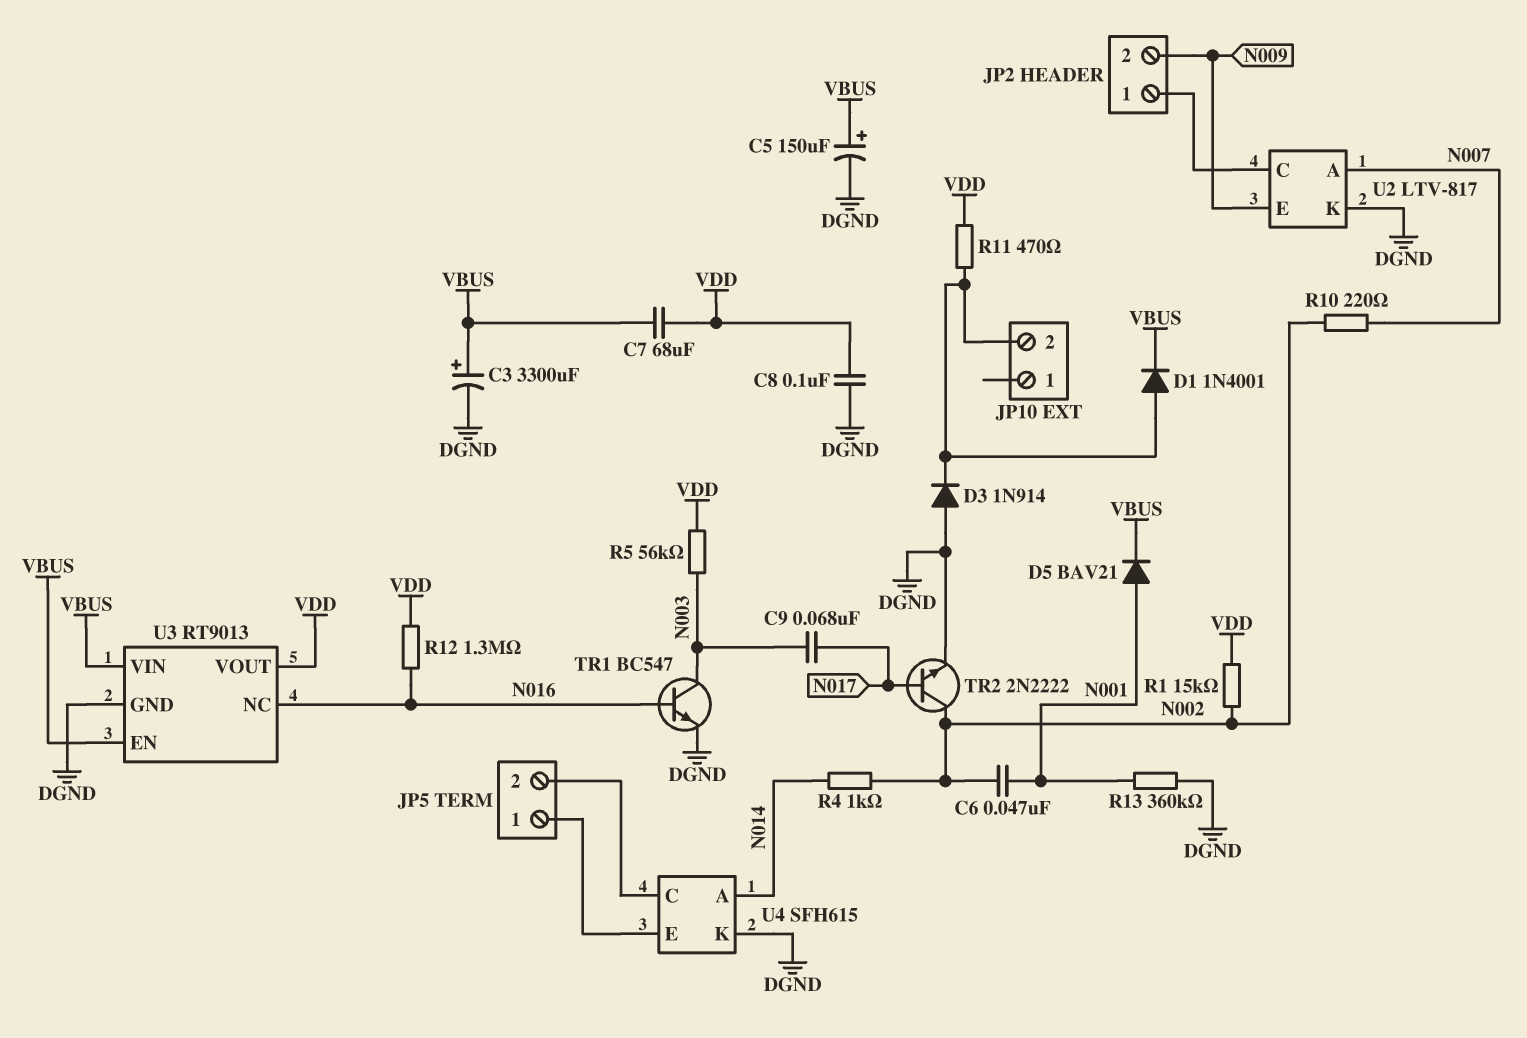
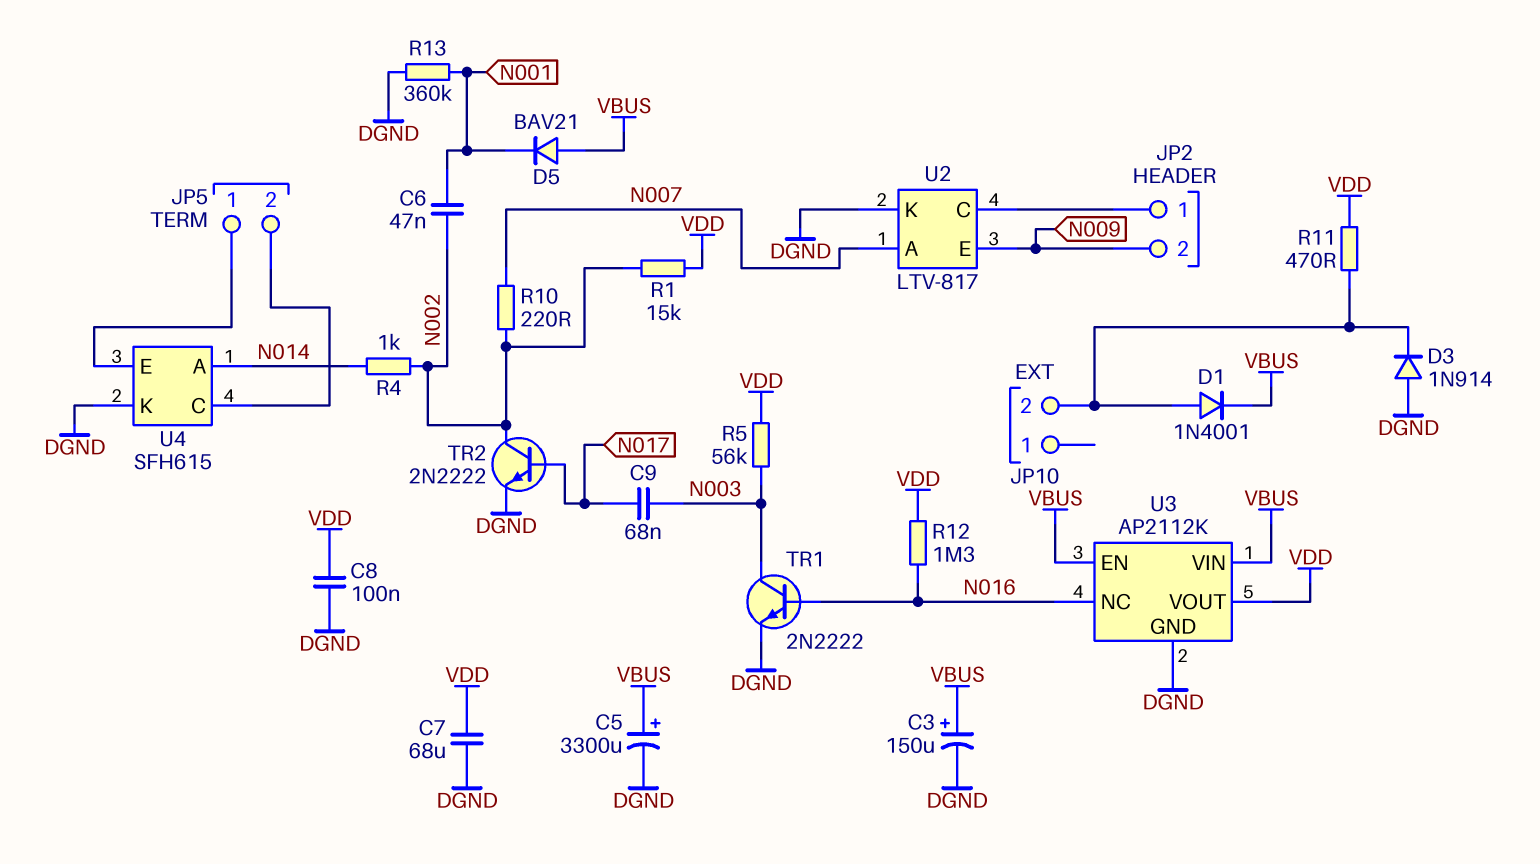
C3: 3300uF (plus VBUS, minus DGND) -> 150uF (plus VBUS, minus DGND)
C5: 150uF (plus VBUS, minus DGND) -> 3300uF (plus VBUS, minus DGND)
C7: 68uF (VBUS, VDD) -> 68uF (DGND, VDD)
D5: diode BAV21 (A N001, K VBUS) -> diode BAV21 (A VBUS, K N001)
TR1: NPN BC547 (B N016, C N003, E DGND) -> NPN 2N2222 (B N016, C N003, E DGND)
U3: RT9013 -> AP2112K

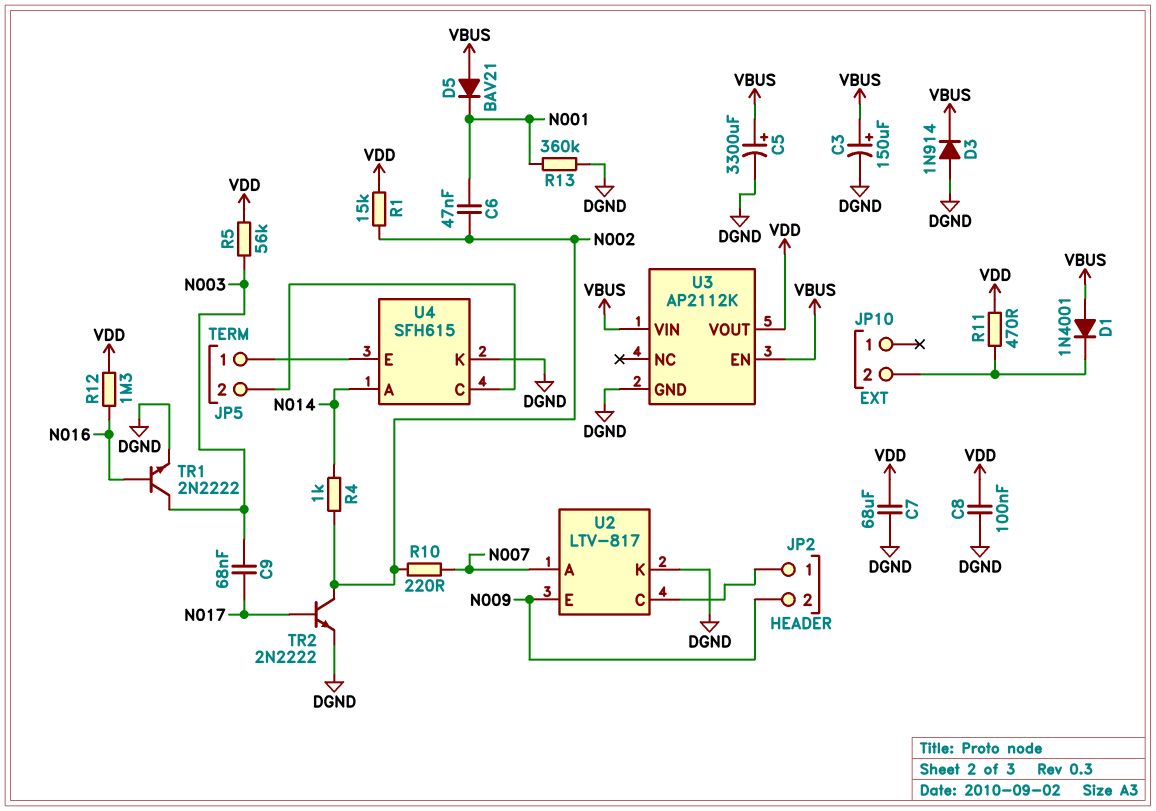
D1: diode 1N4001 (A JP10/2, K VBUS) -> diode 1N4001 (A VBUS, K JP10/2)
D3: diode 1N914 (A DGND, K JP10/2) -> diode 1N914 (A DGND, K VBUS)
U3 pin NC: N016 -> none

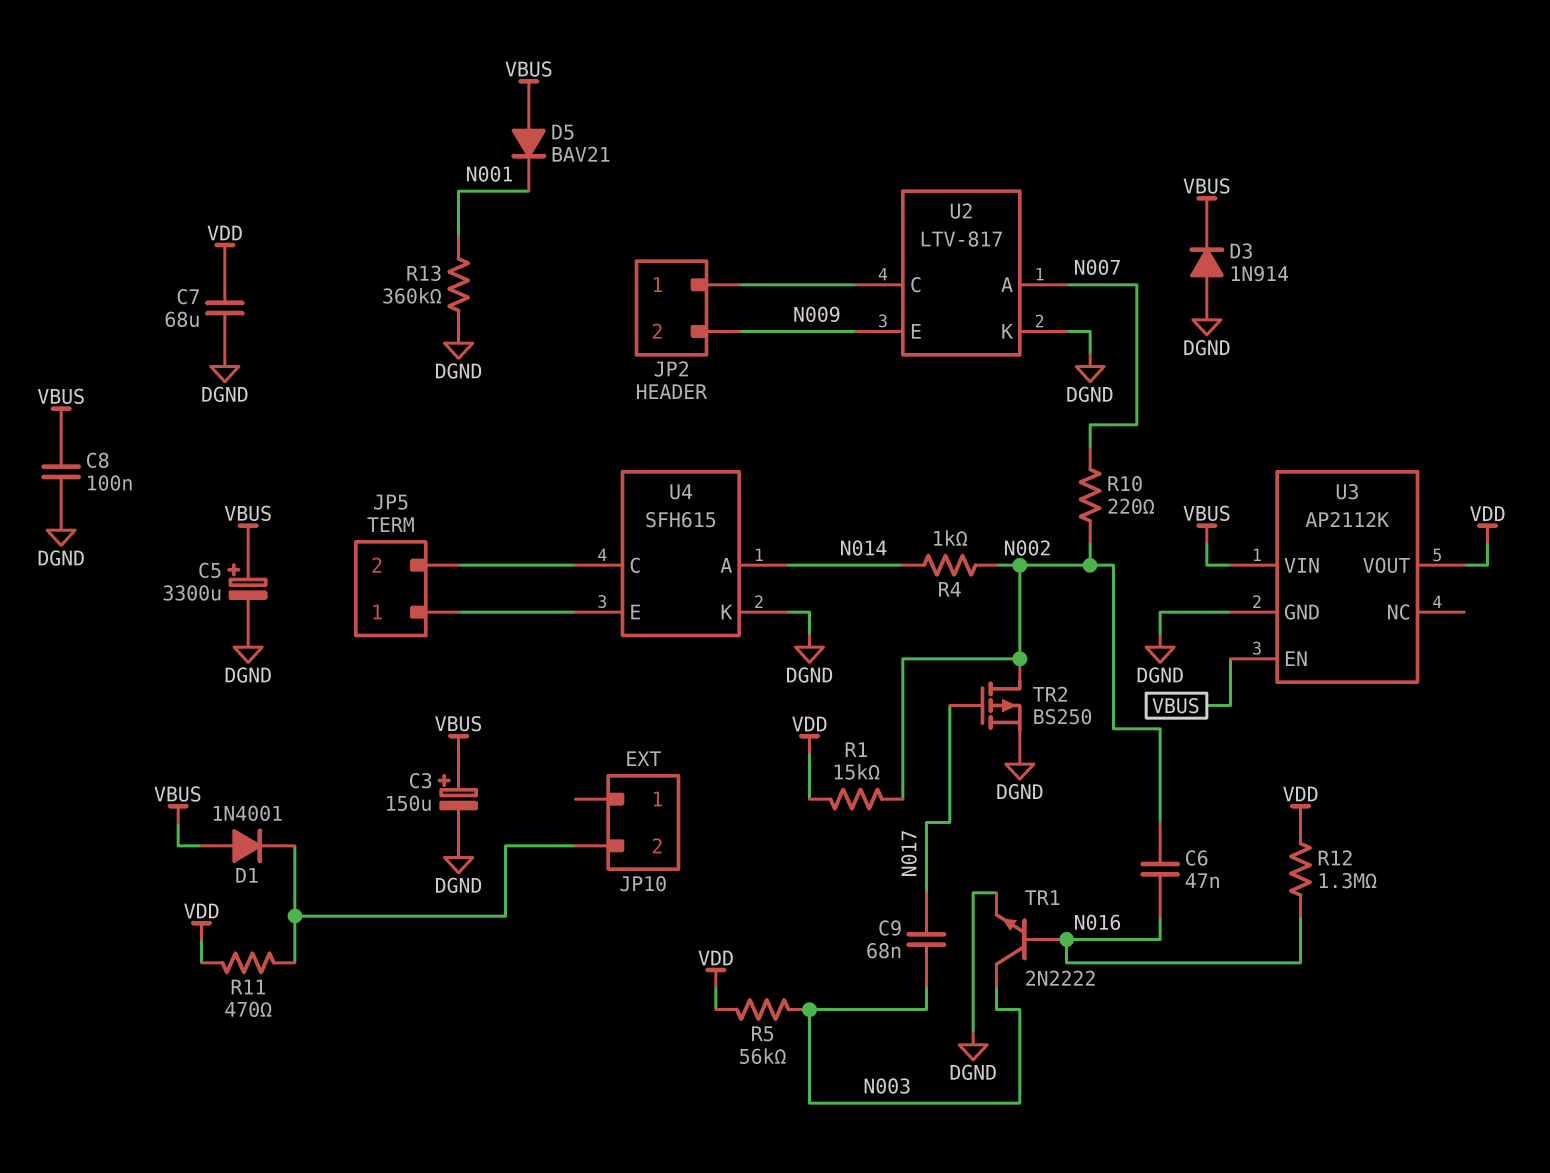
C6: 47nF (N001, N002) -> 47nF (N002, N016)
C8: 100nF (DGND, VDD) -> 100nF (DGND, VBUS)
TR2: NPN 2N2222 (B N017, C N002, E DGND) -> PMOS BS250 (G N017, D N002, S DGND)

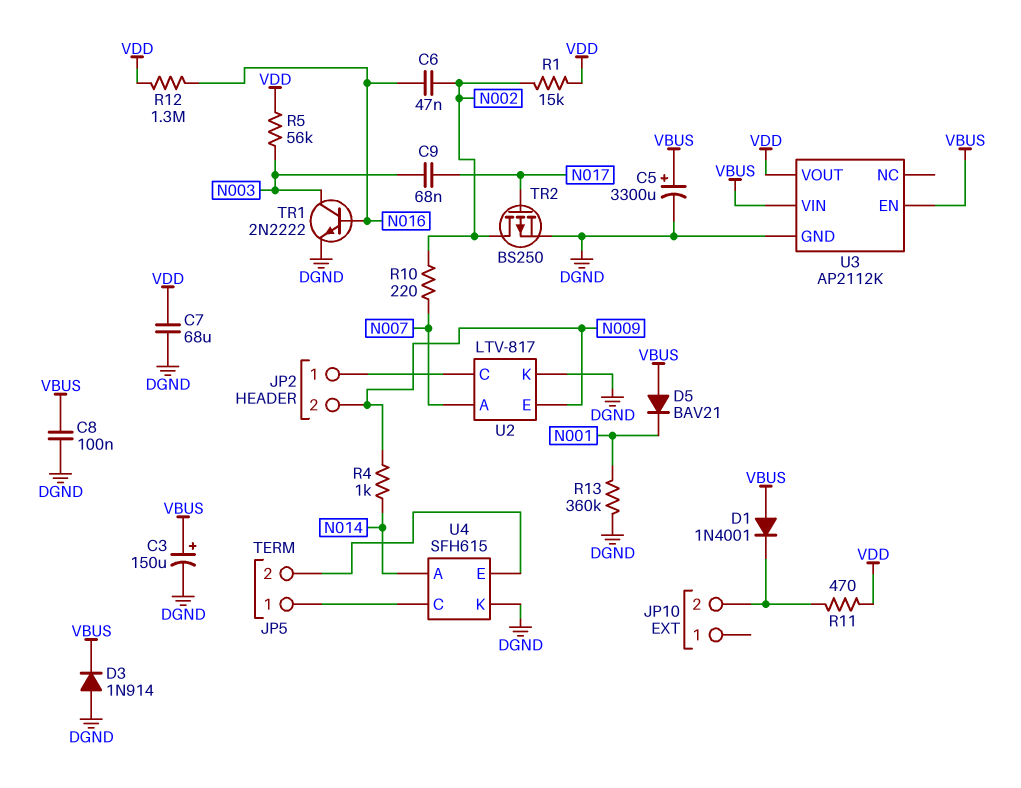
R4: 1k (N002, N014) -> 1k (N009, N014)
U4 pin C: JP5/2 -> JP5/1
U4 pin E: JP5/1 -> JP5/2

